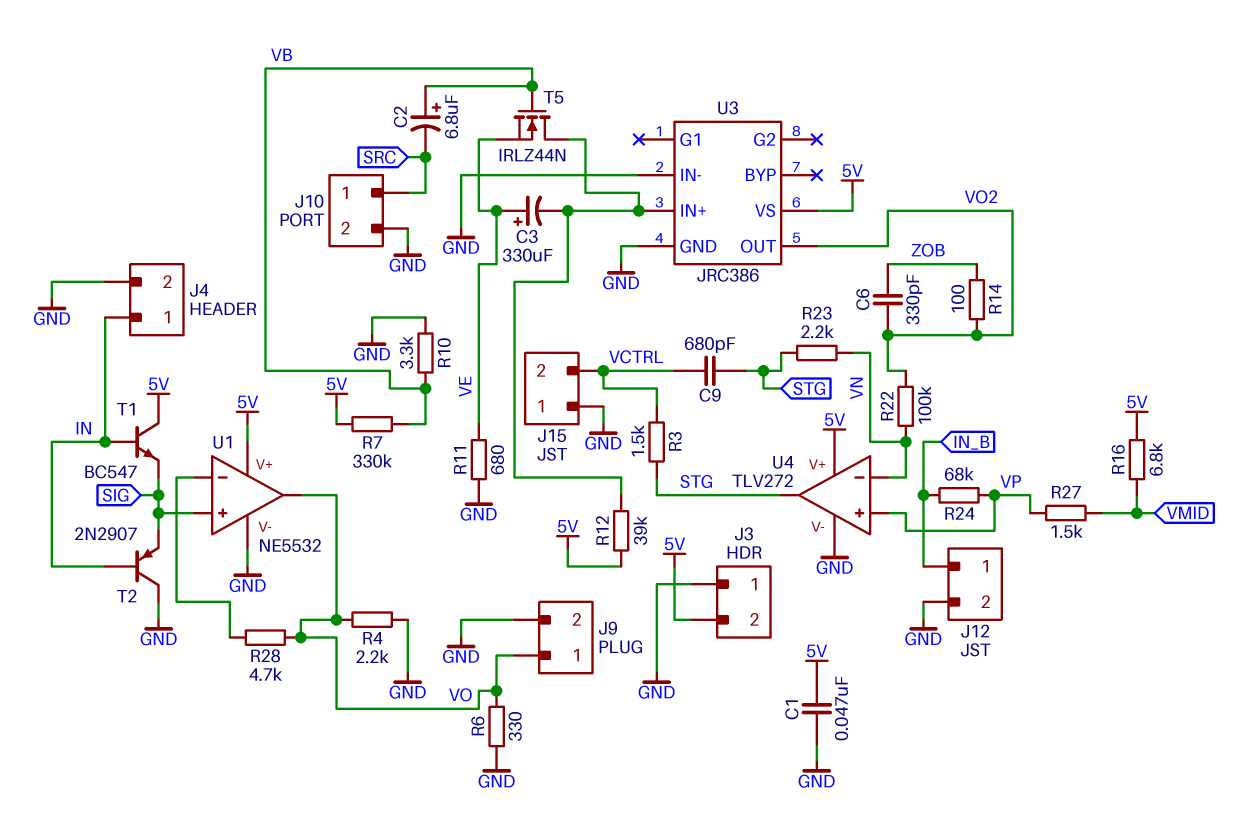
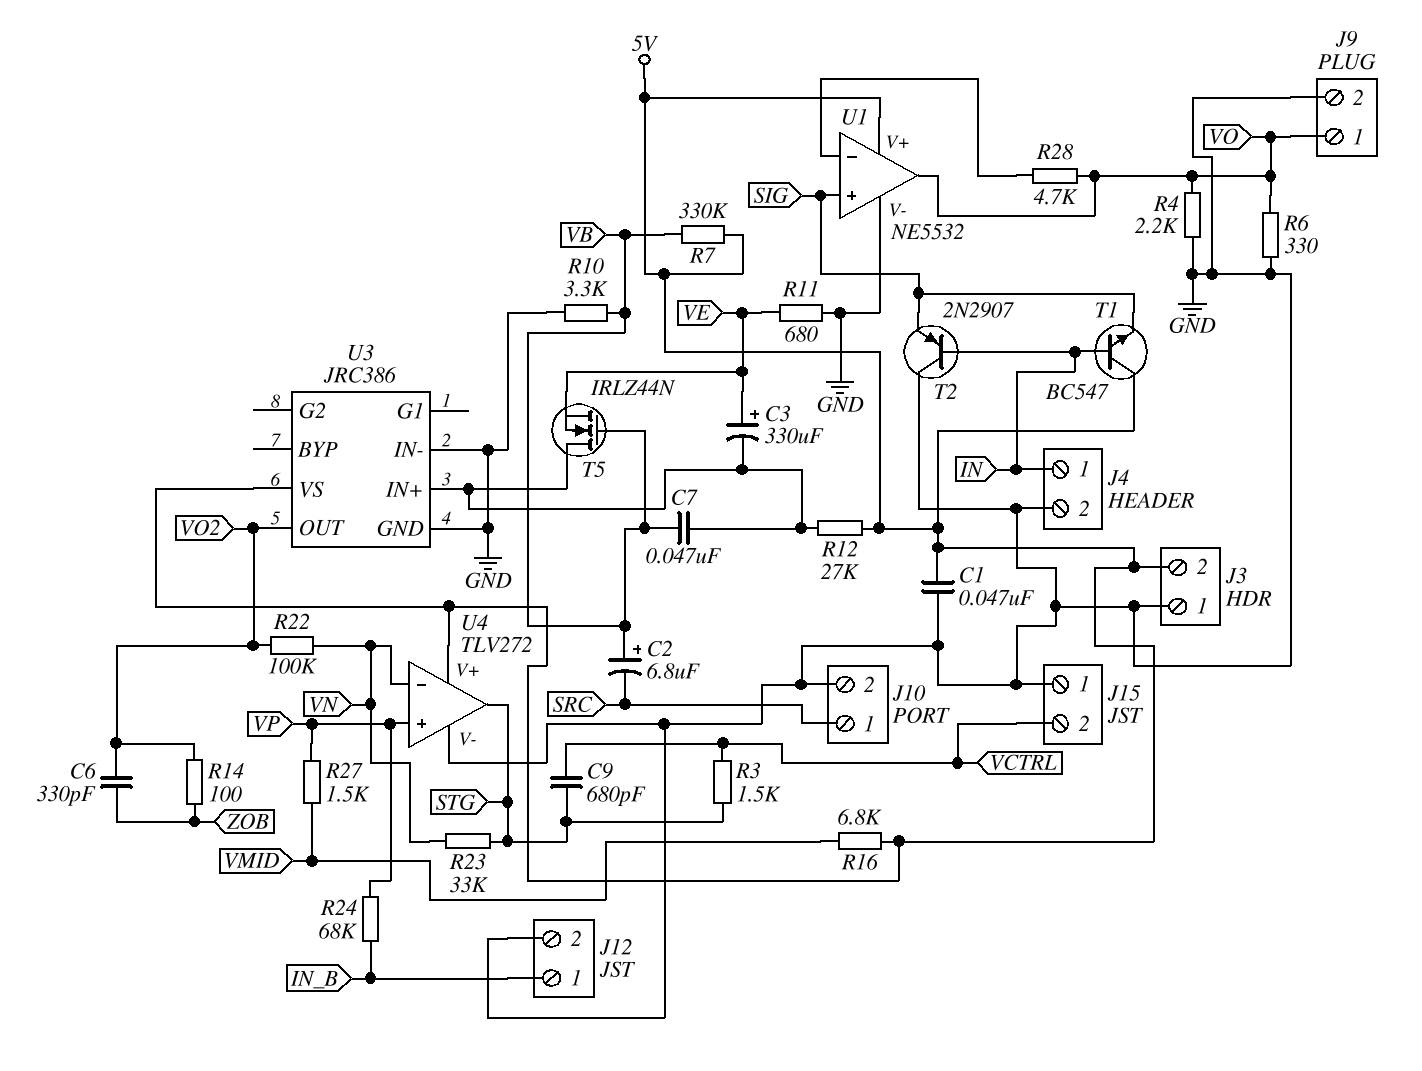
C7: none -> 47nF (U3/IN+, VB)
R12: 39k (5V, U3/IN+) -> 27k (5V, U3/IN+)
R23: 2.2k (STG, VN) -> 33k (STG, VN)

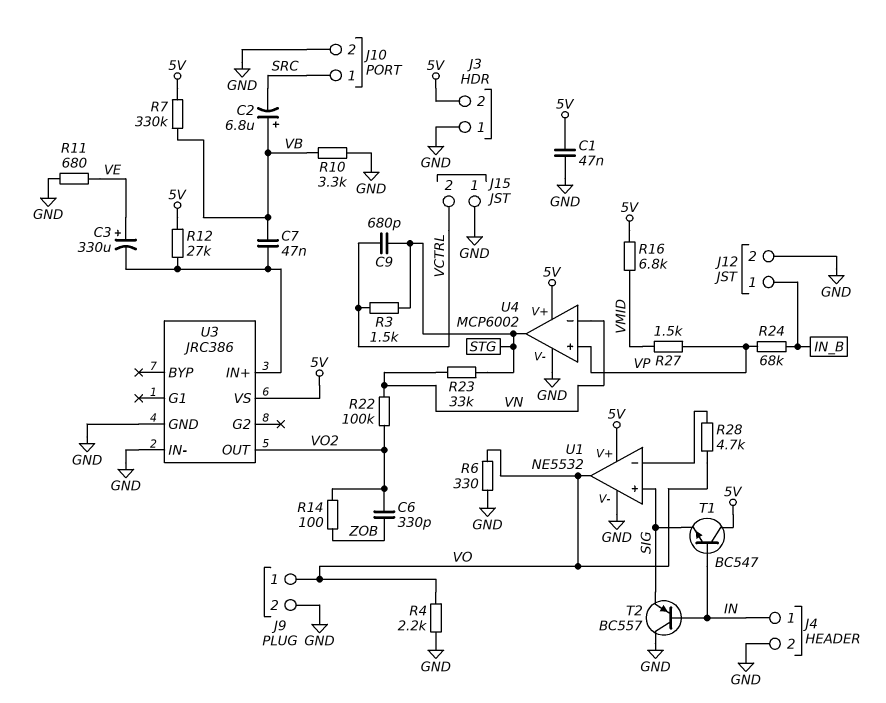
T2: PNP 2N2907 (B IN, C GND, E SIG) -> PNP BC557 (B IN, C GND, E SIG)
T5: NMOS IRLZ44N (G VB, D U3/IN+, S VE) -> none
U4: TLV272 -> MCP6002

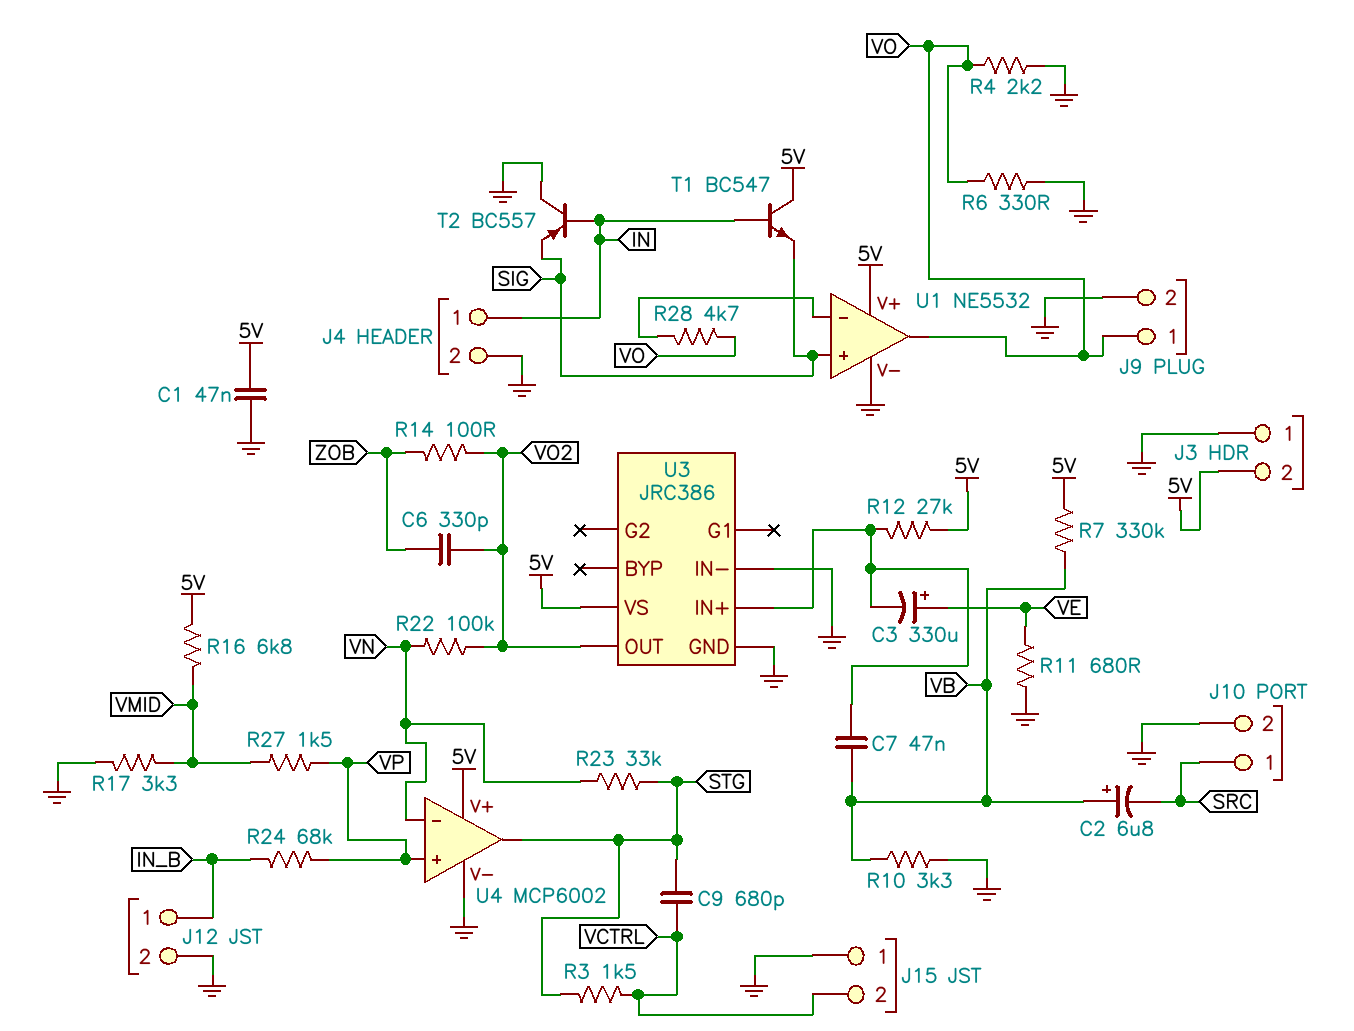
R17: none -> 3.3k (GND, VMID)

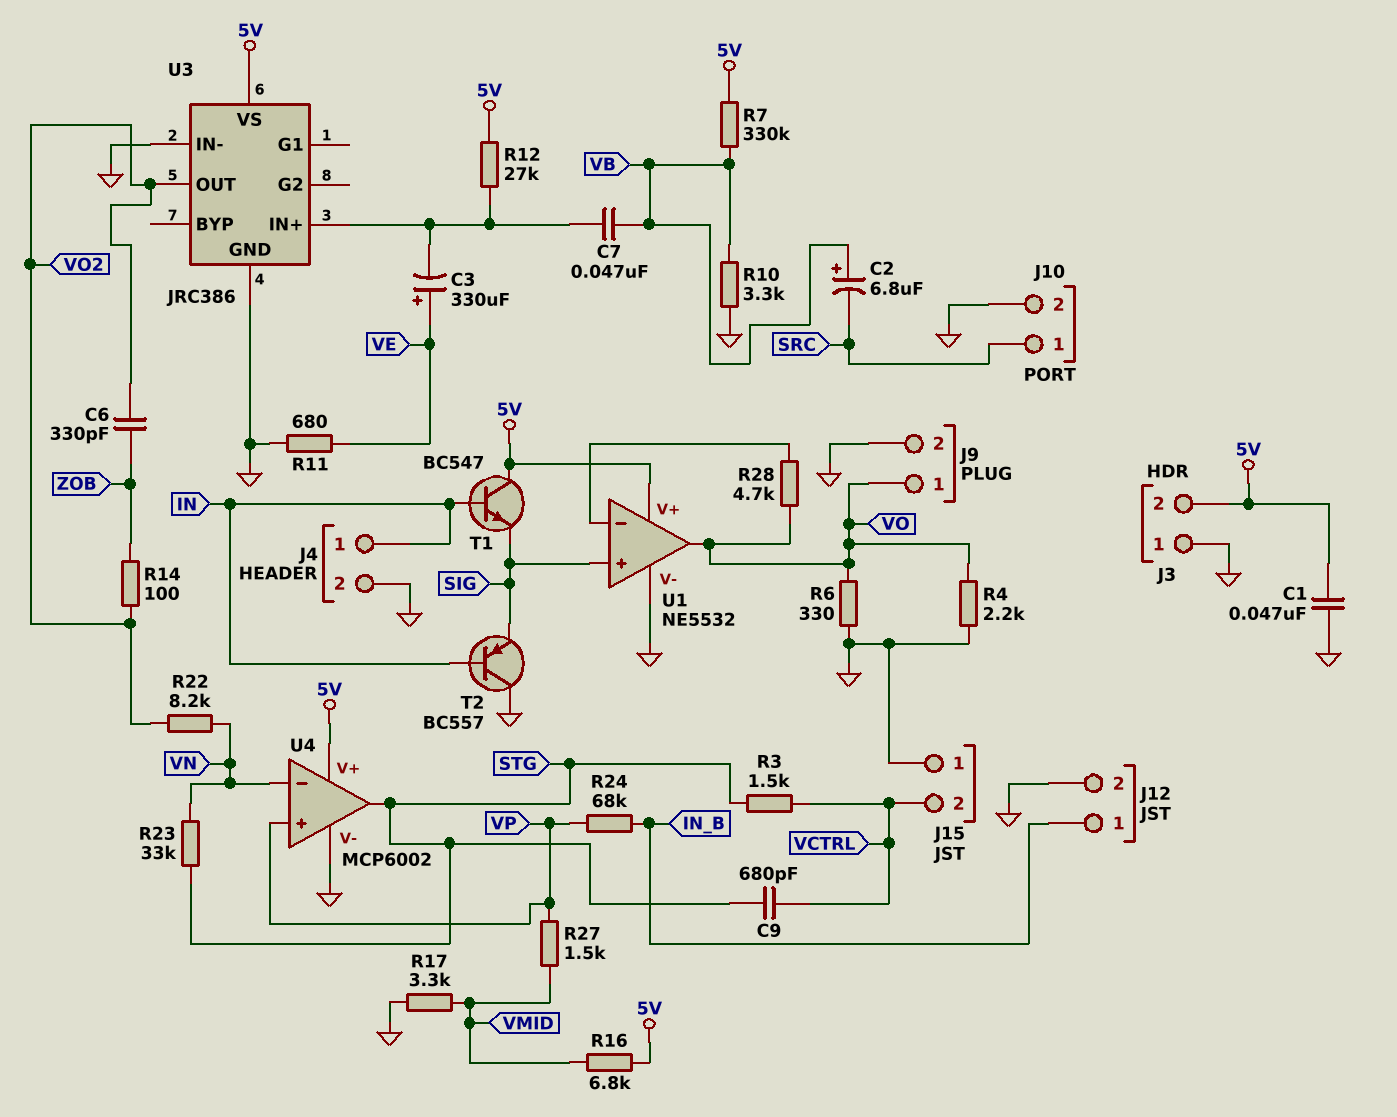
R22: 100k (VN, VO2) -> 8.2k (VN, VO2)

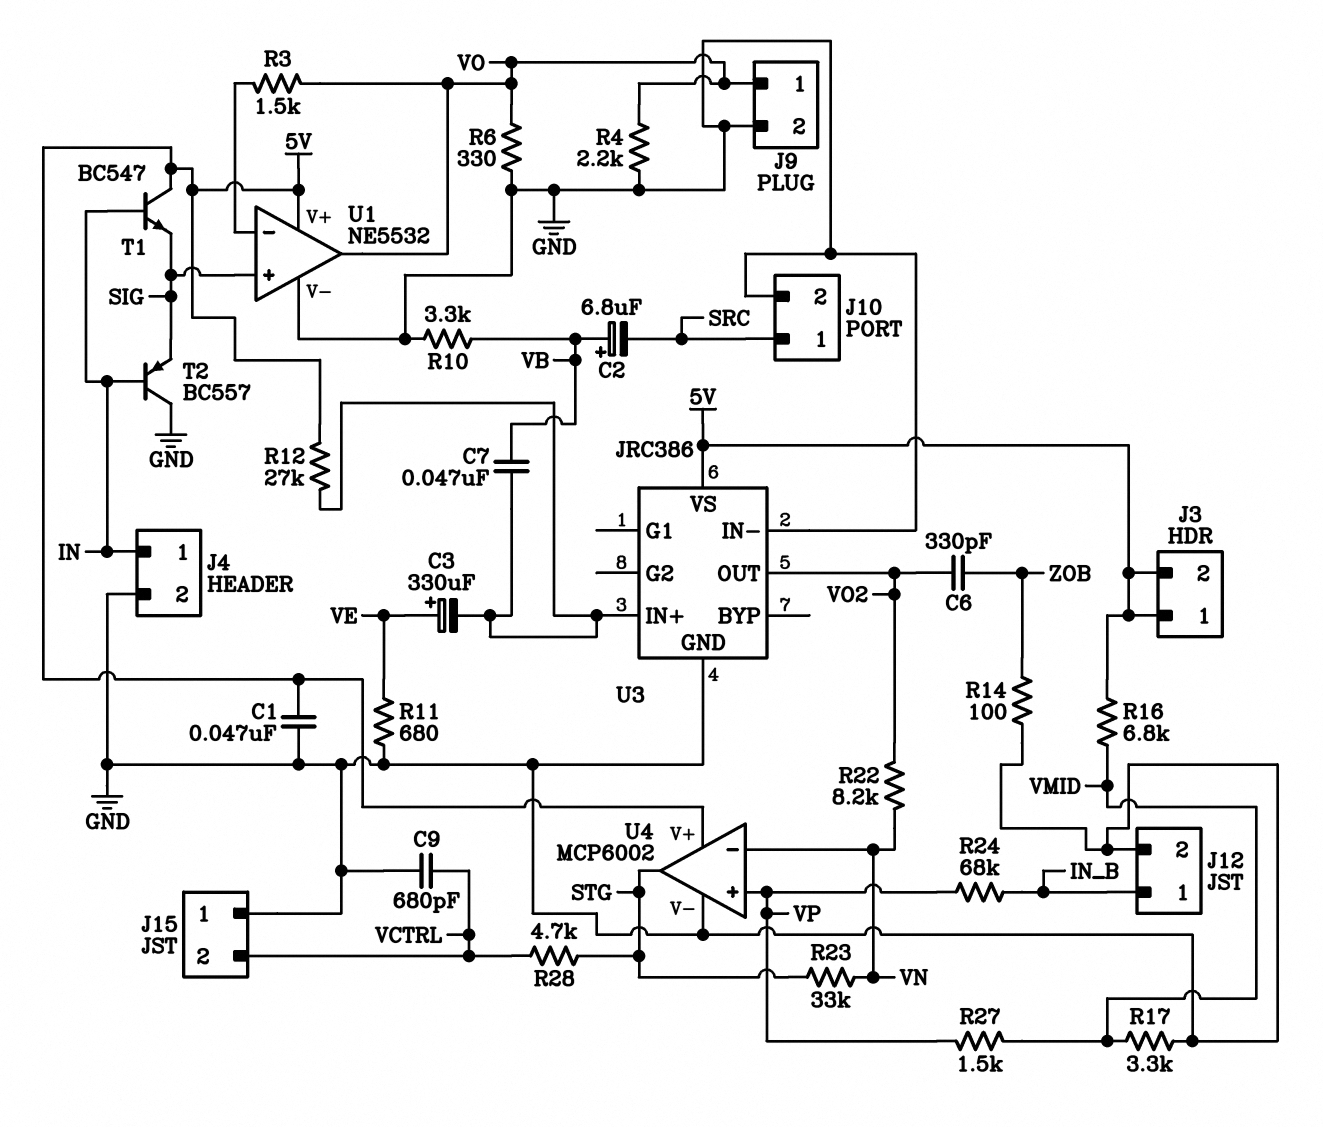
C9: 680pF (STG, VCTRL) -> 680pF (GND, VCTRL)
J3 pin 1: GND -> 5V
R3: 1.5k (STG, VCTRL) -> 1.5k (U1/in-, VO)
R7: 330k (5V, VB) -> none
R14: 100 (VO2, ZOB) -> 100 (GND, ZOB)
R28: 4.7k (U1/in-, VO) -> 4.7k (STG, VCTRL)

